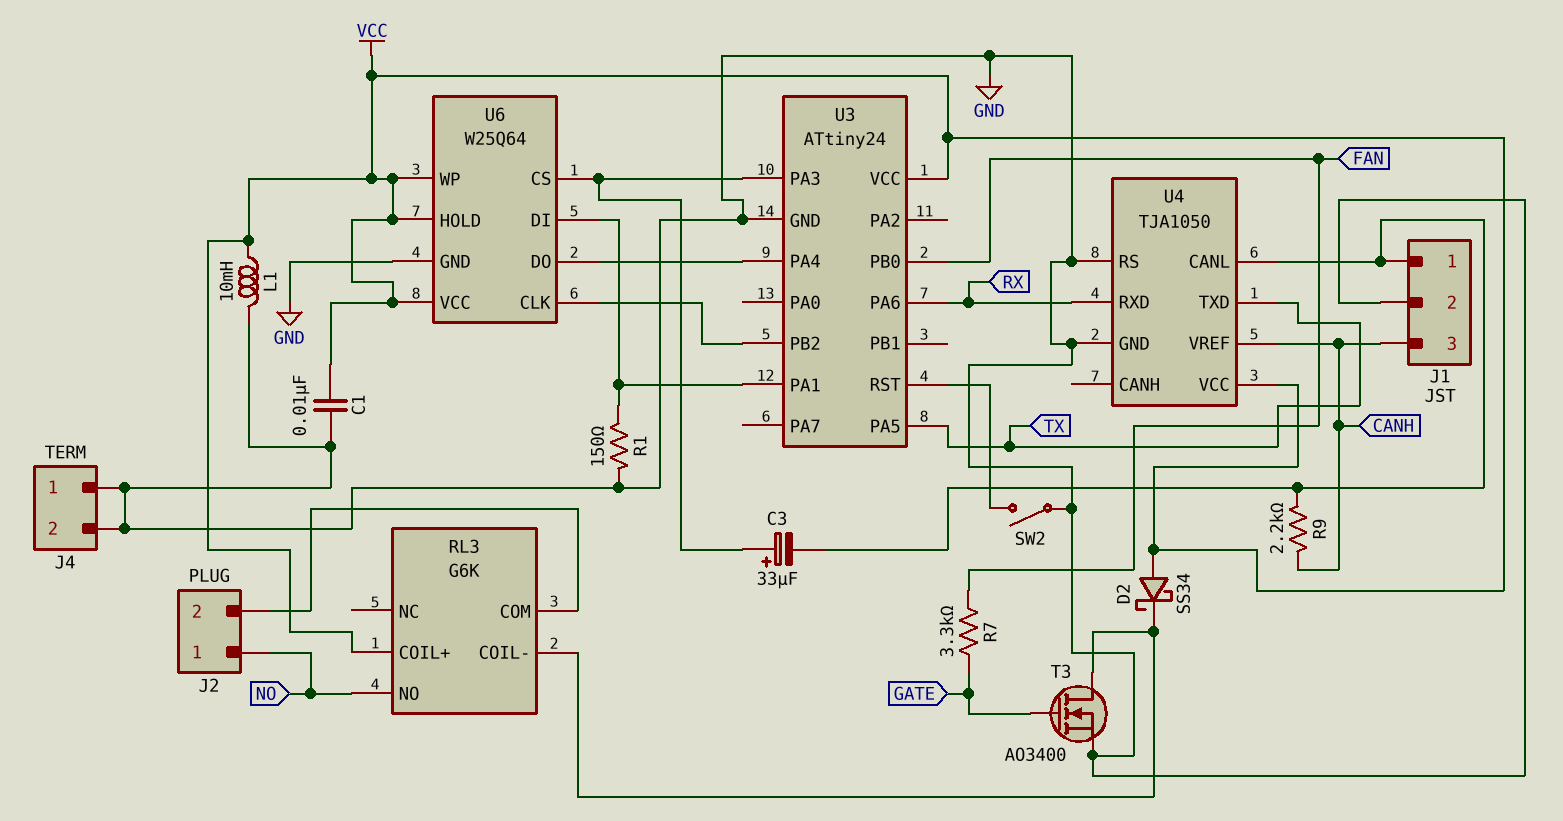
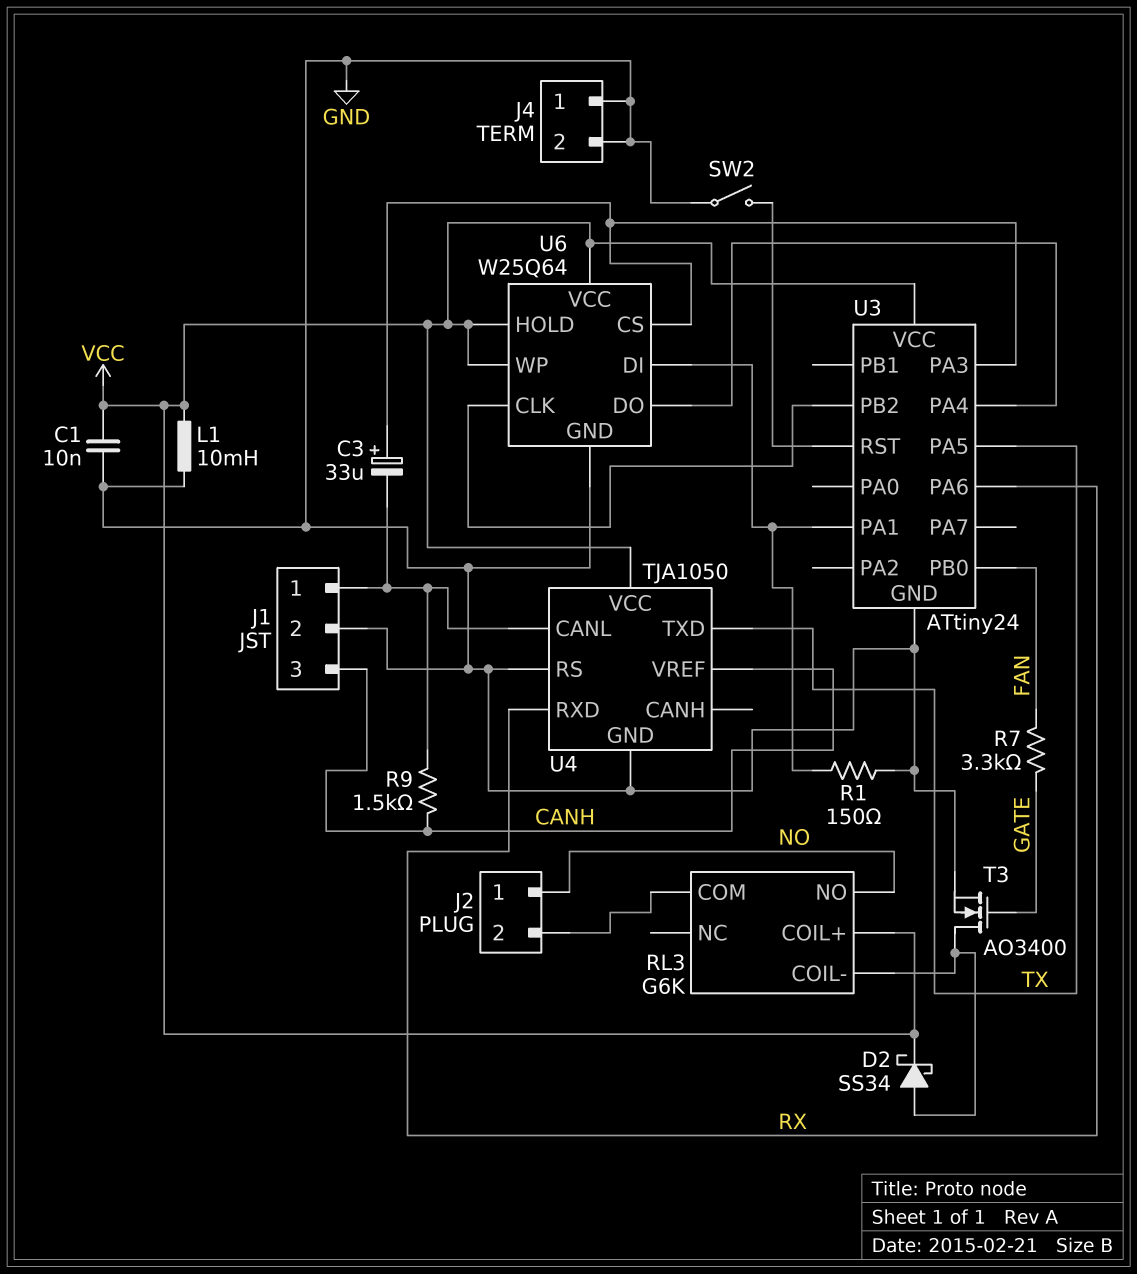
D2: schottky SS34 (A VCC, K RL3/COIL-) -> schottky SS34 (A RL3/COIL-, K VCC)
R9: 2.2k (CANH, J1/1) -> 1.5k (CANH, J1/1)

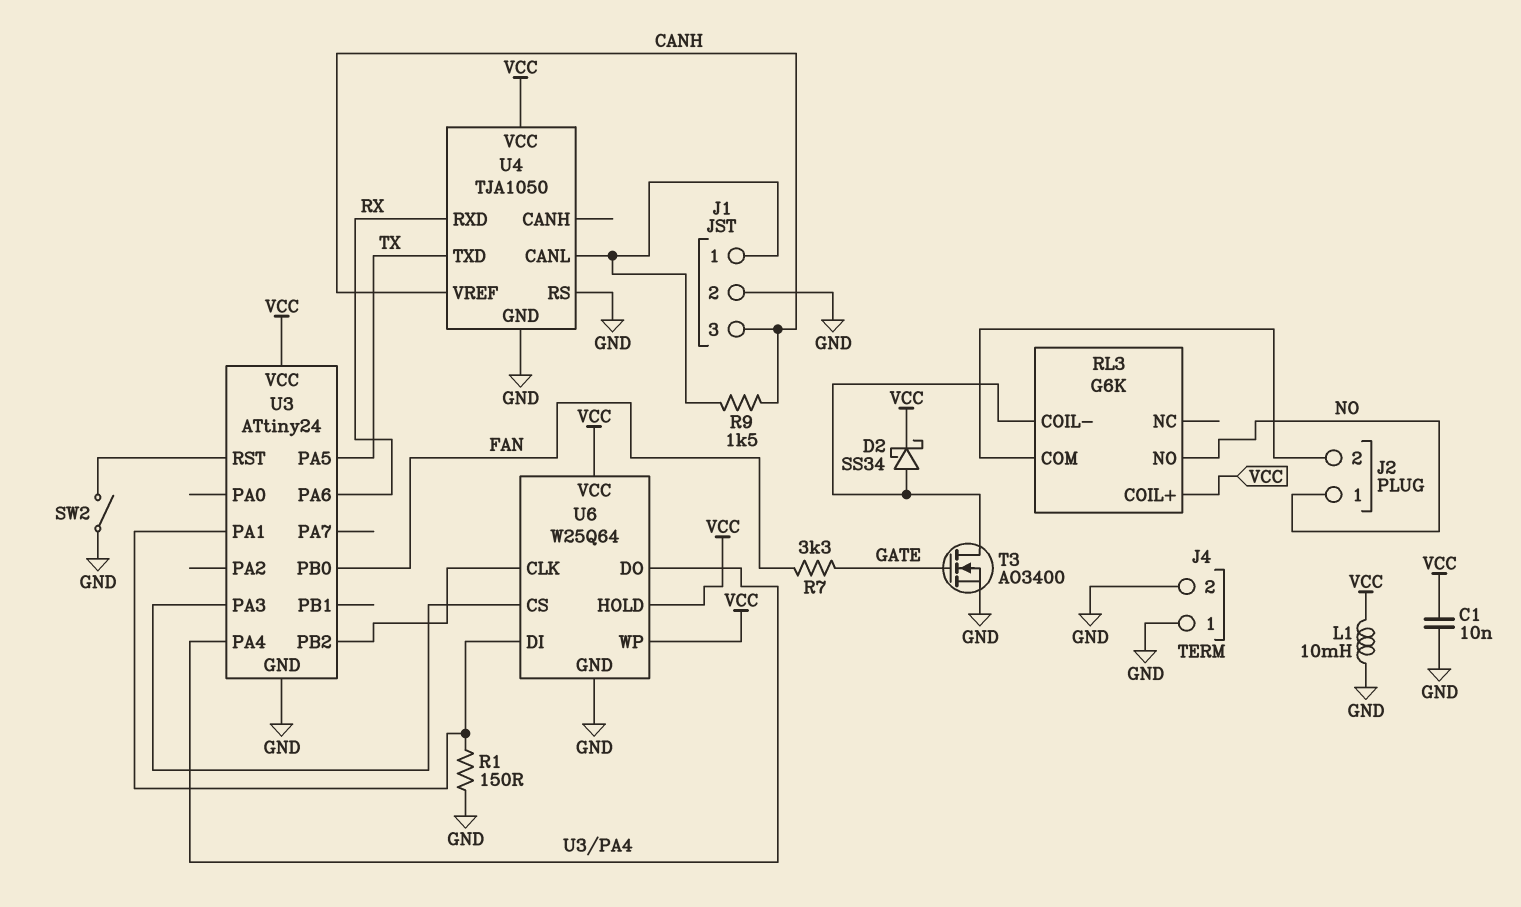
C3: 33uF (plus U3/PA3, minus J1/1) -> none

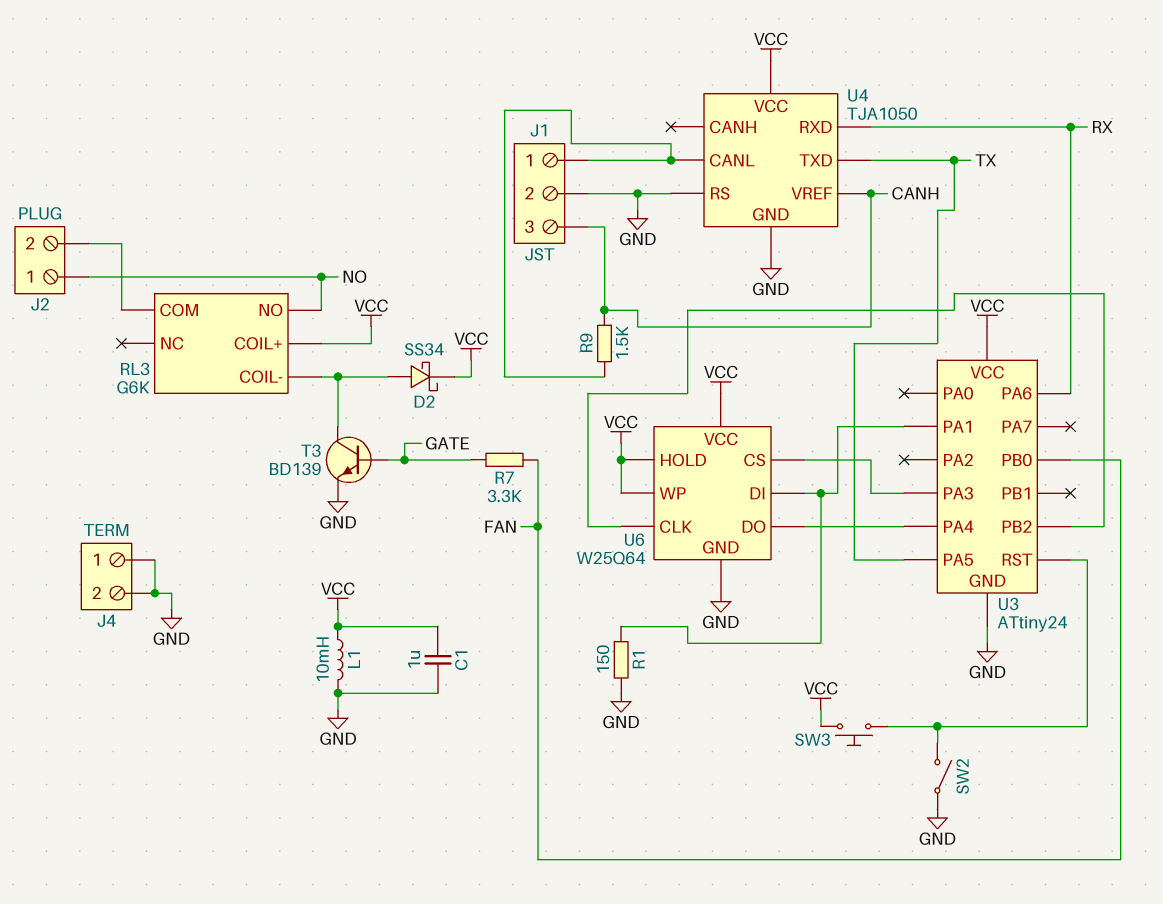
C1: 10nF (GND, VCC) -> 1uF (GND, VCC)
SW3: none -> button (U3/RST, VCC)
T3: NMOS AO3400 (G GATE, D RL3/COIL-, S GND) -> NPN BD139 (B GATE, C RL3/COIL-, E GND)

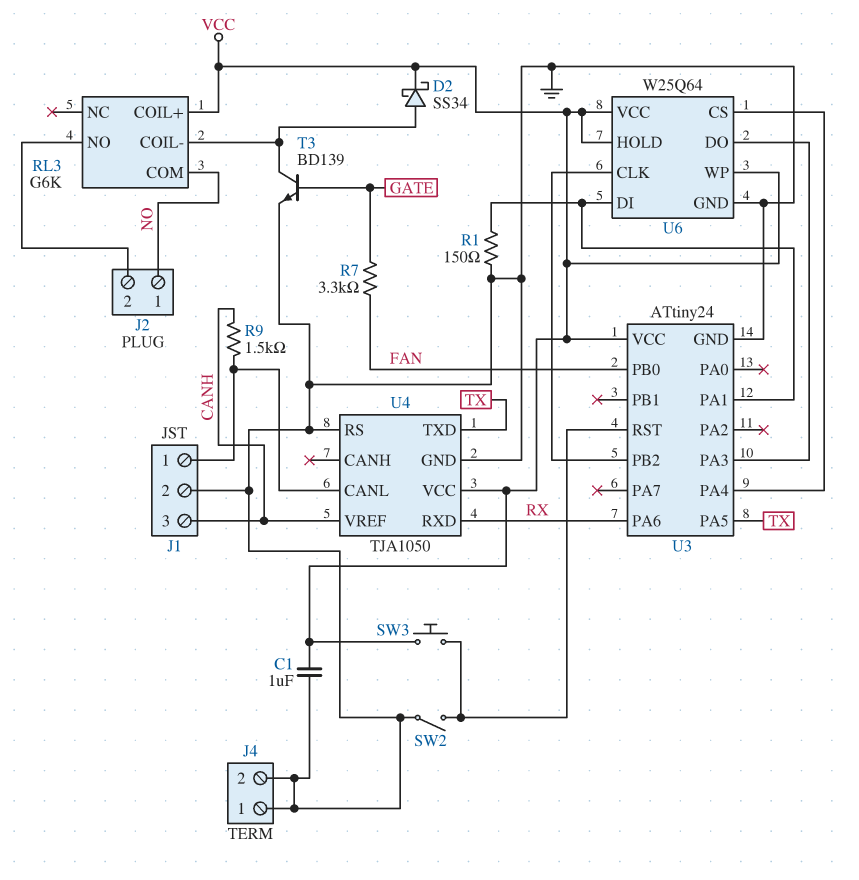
L1: 10mH (GND, VCC) -> none
RL3 pin COM: J2/2 -> NO
RL3 pin NO: NO -> J2/2
U6 pin CS: U3/PA3 -> U3/PA4
U6 pin DO: U3/PA4 -> U3/PA3

